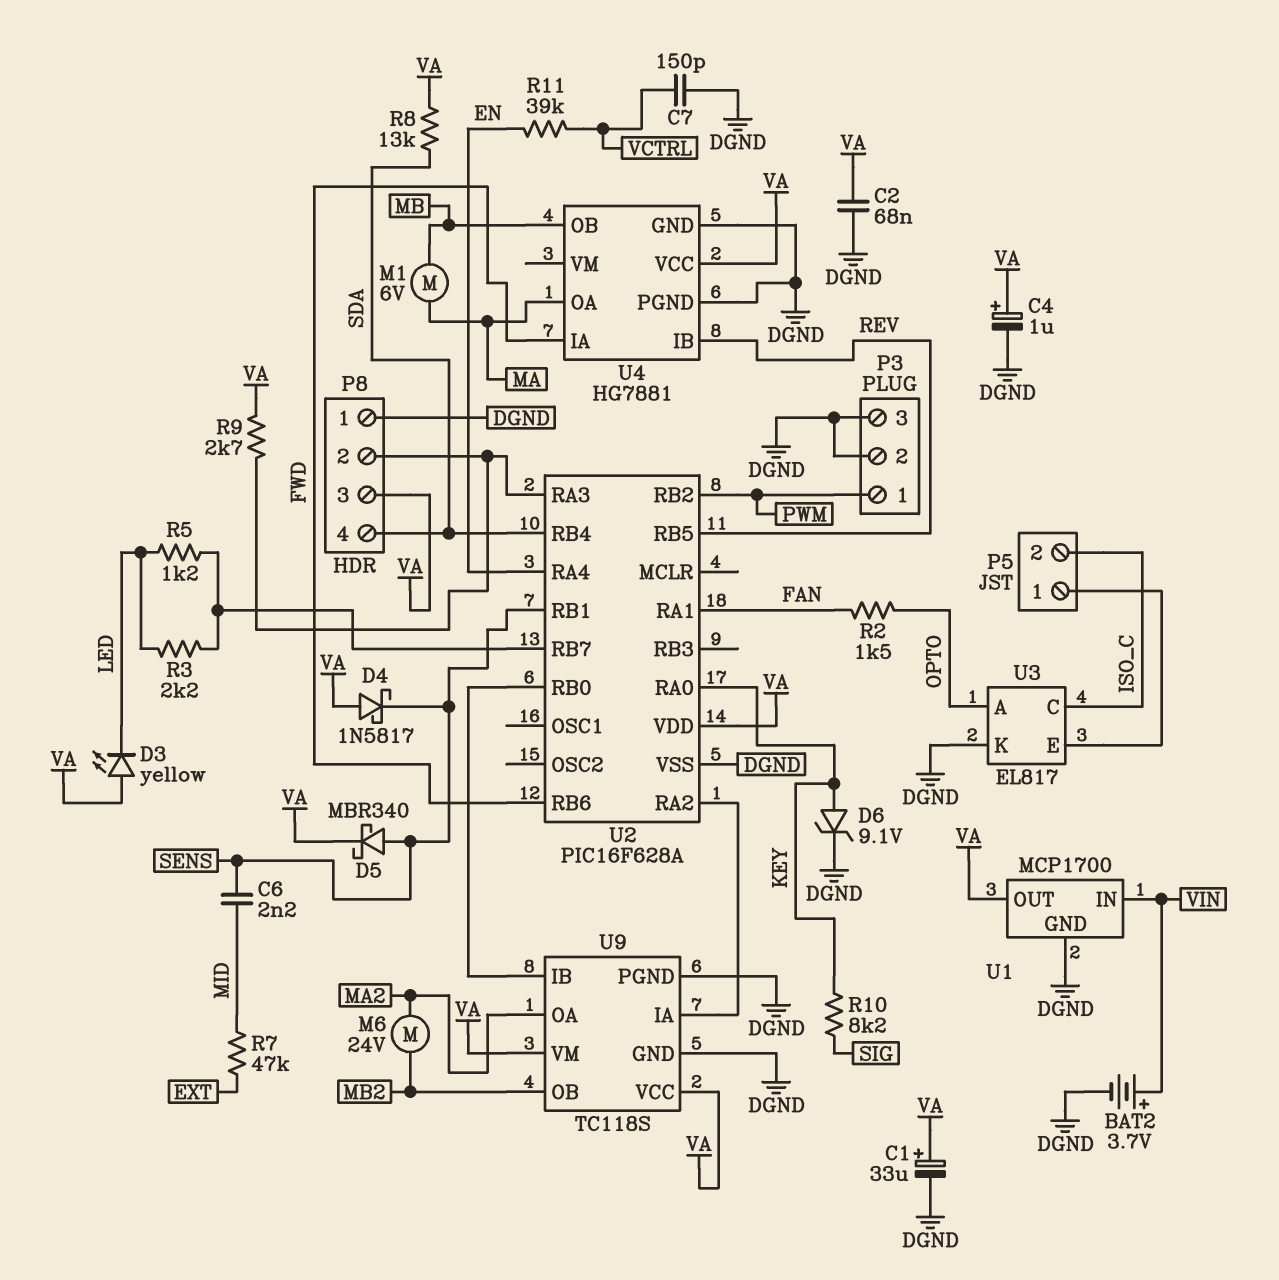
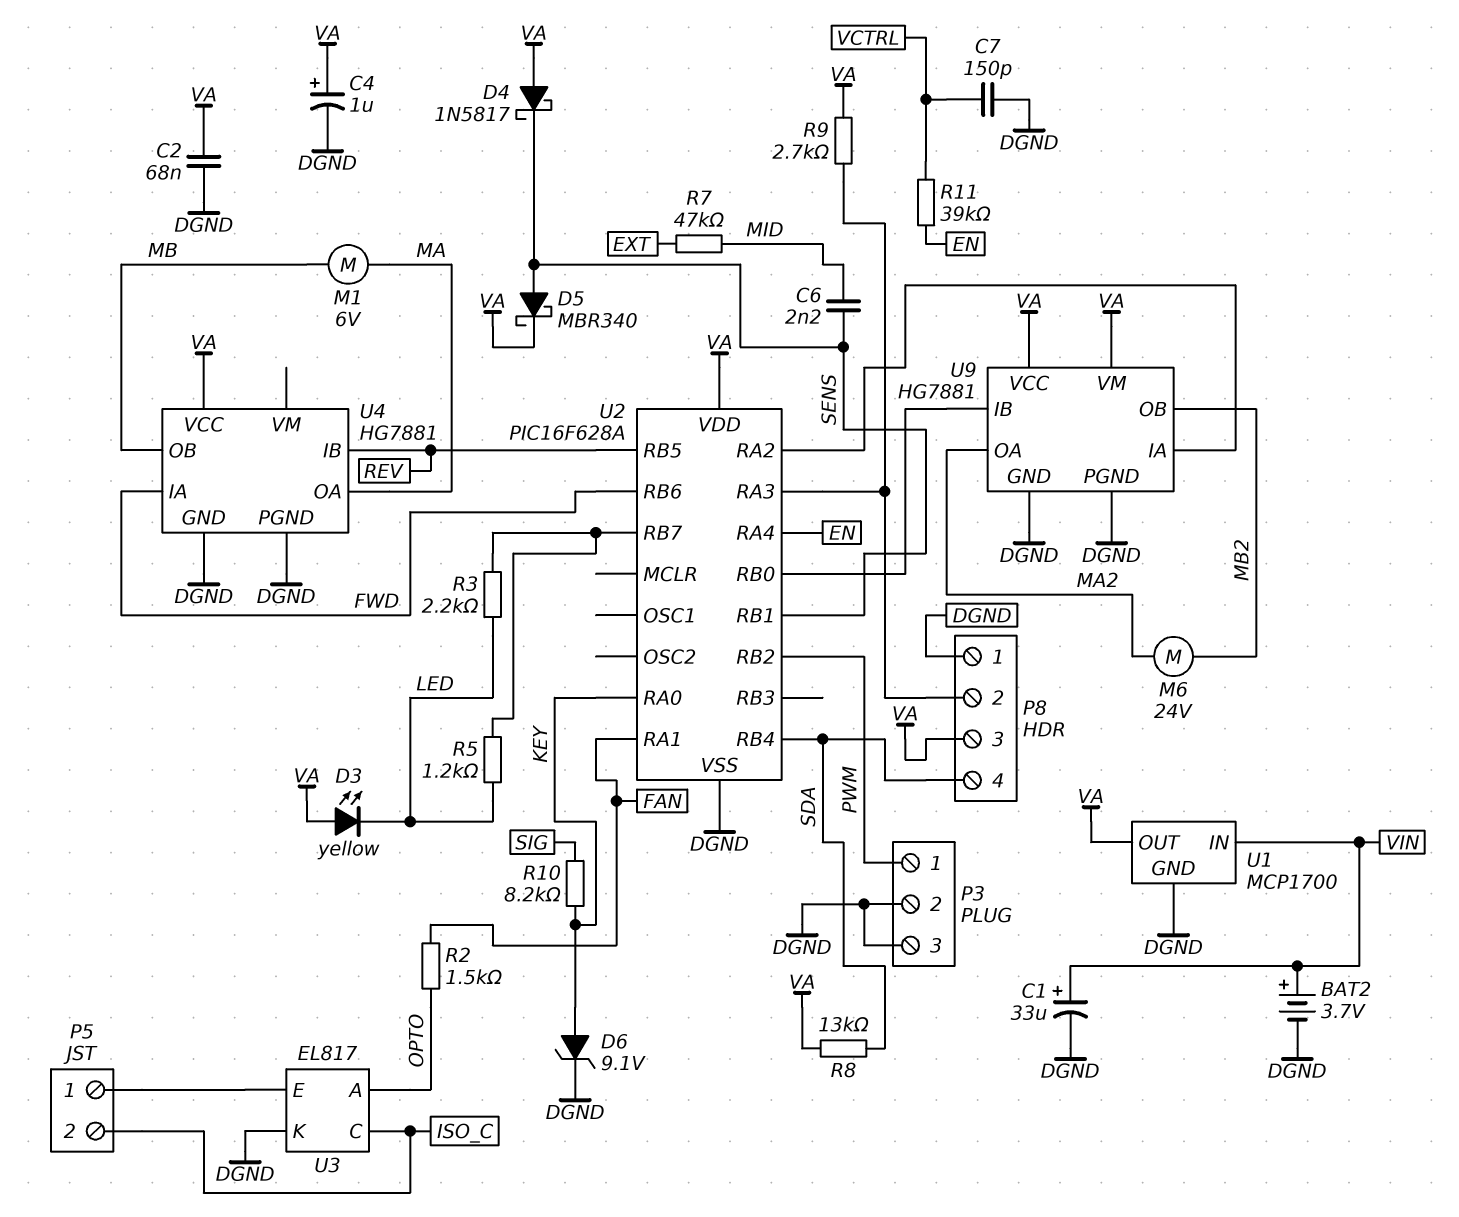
C1: 33uF (plus VA, minus DGND) -> 33uF (plus VIN, minus DGND)
U9: TC118S -> HG7881

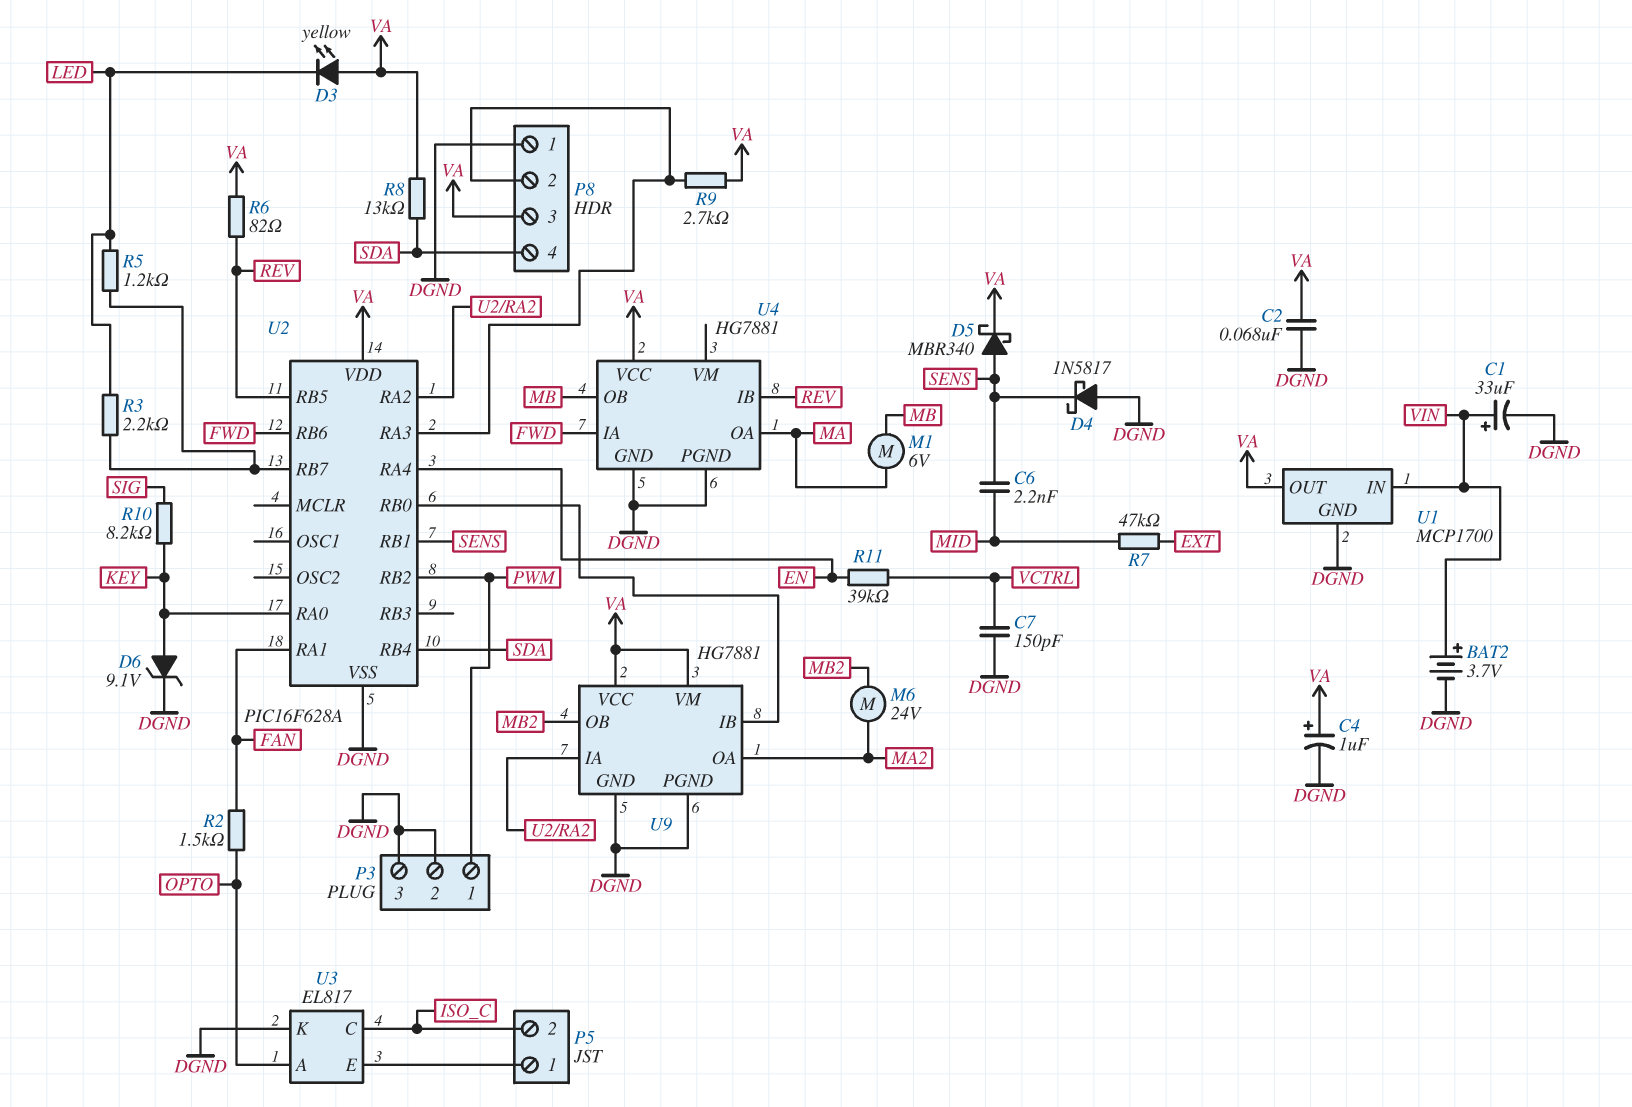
D4: schottky 1N5817 (A VA, K SENS) -> schottky 1N5817 (A DGND, K SENS)
R6: none -> 82 (REV, VA)

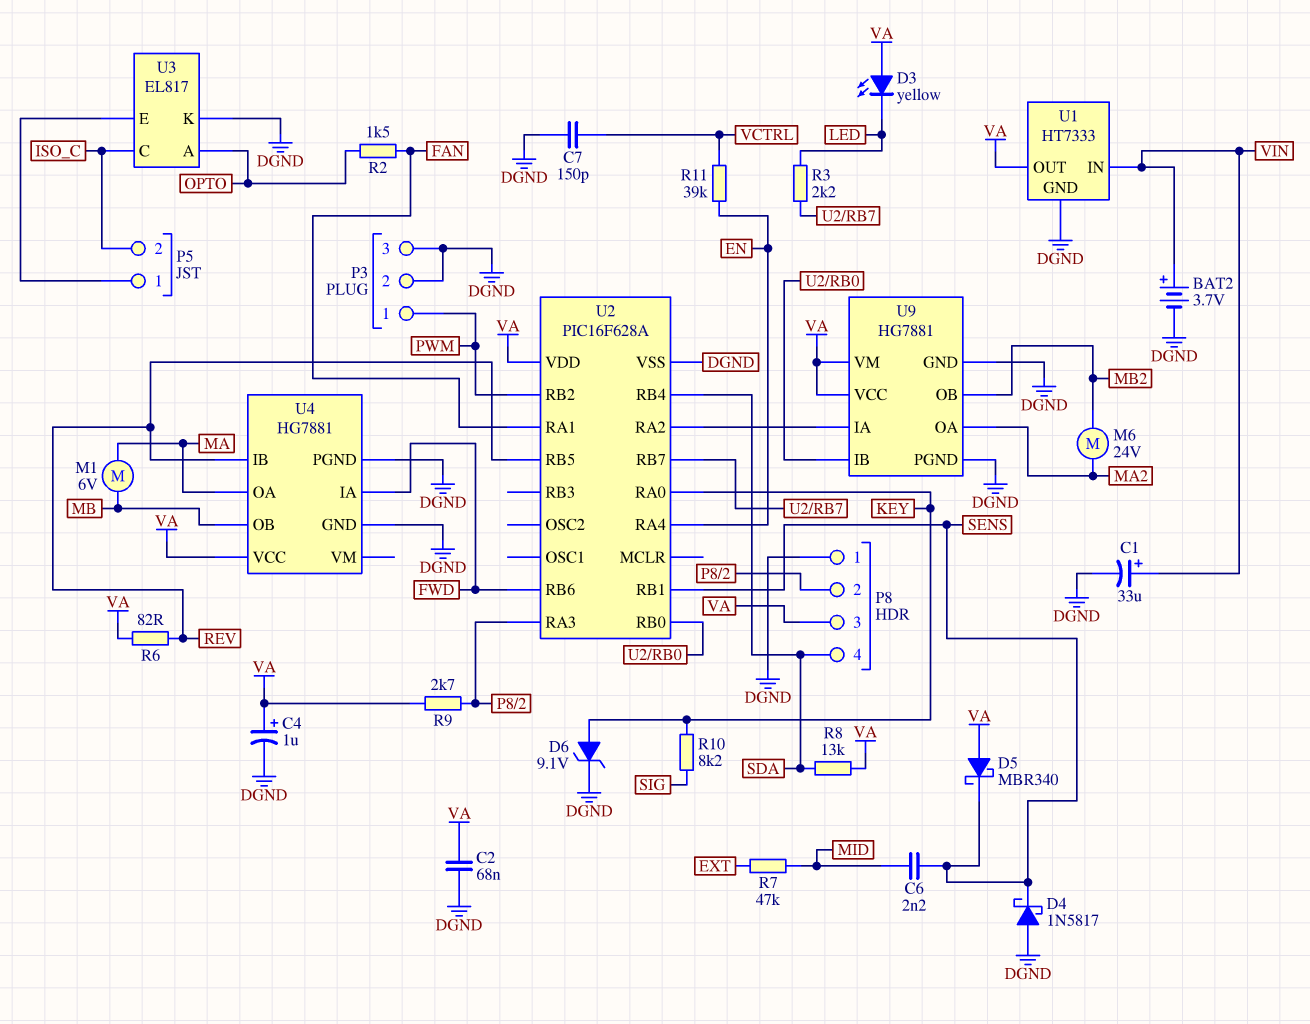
D5: schottky MBR340 (A SENS, K VA) -> schottky MBR340 (A VA, K SENS)
R5: 1.2k (LED, U2/RB7) -> none
U1: MCP1700 -> HT7333

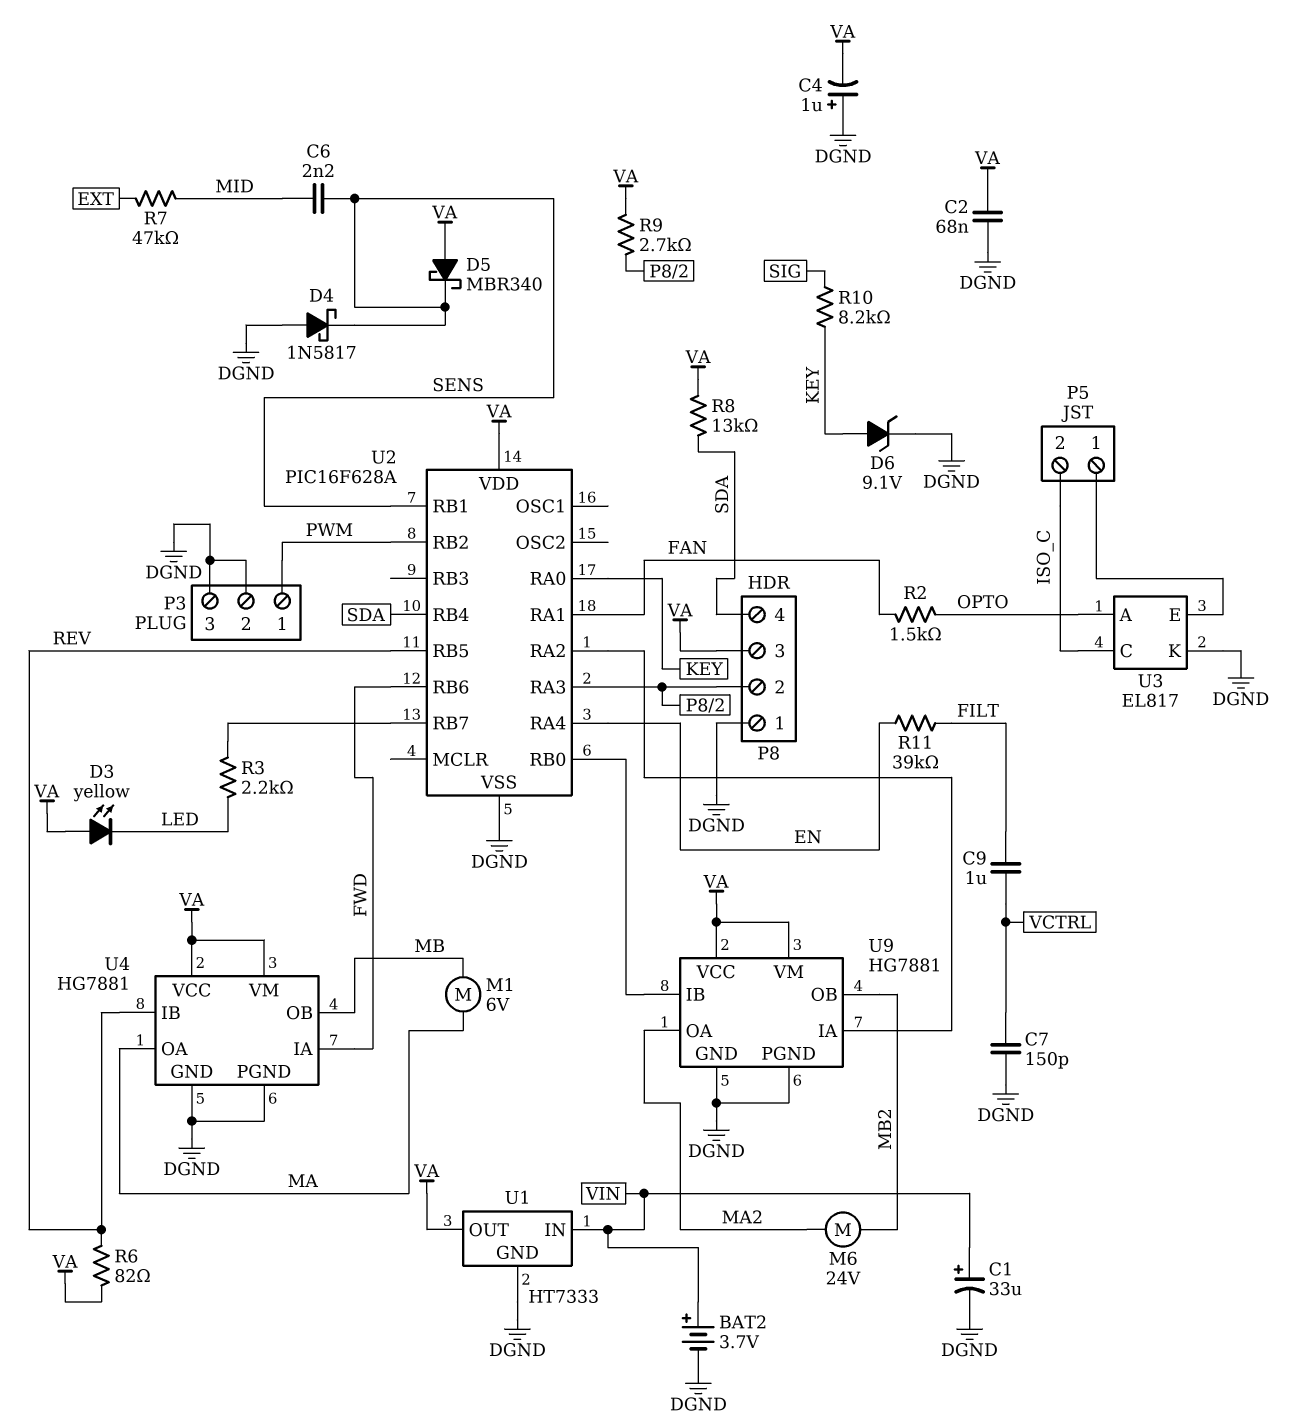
C4: 1uF (plus VA, minus DGND) -> 1uF (plus DGND, minus VA)
C9: none -> 1uF (FILT, VCTRL)
R11: 39k (EN, VCTRL) -> 39k (EN, FILT)
U4 pin VM: none -> VA

